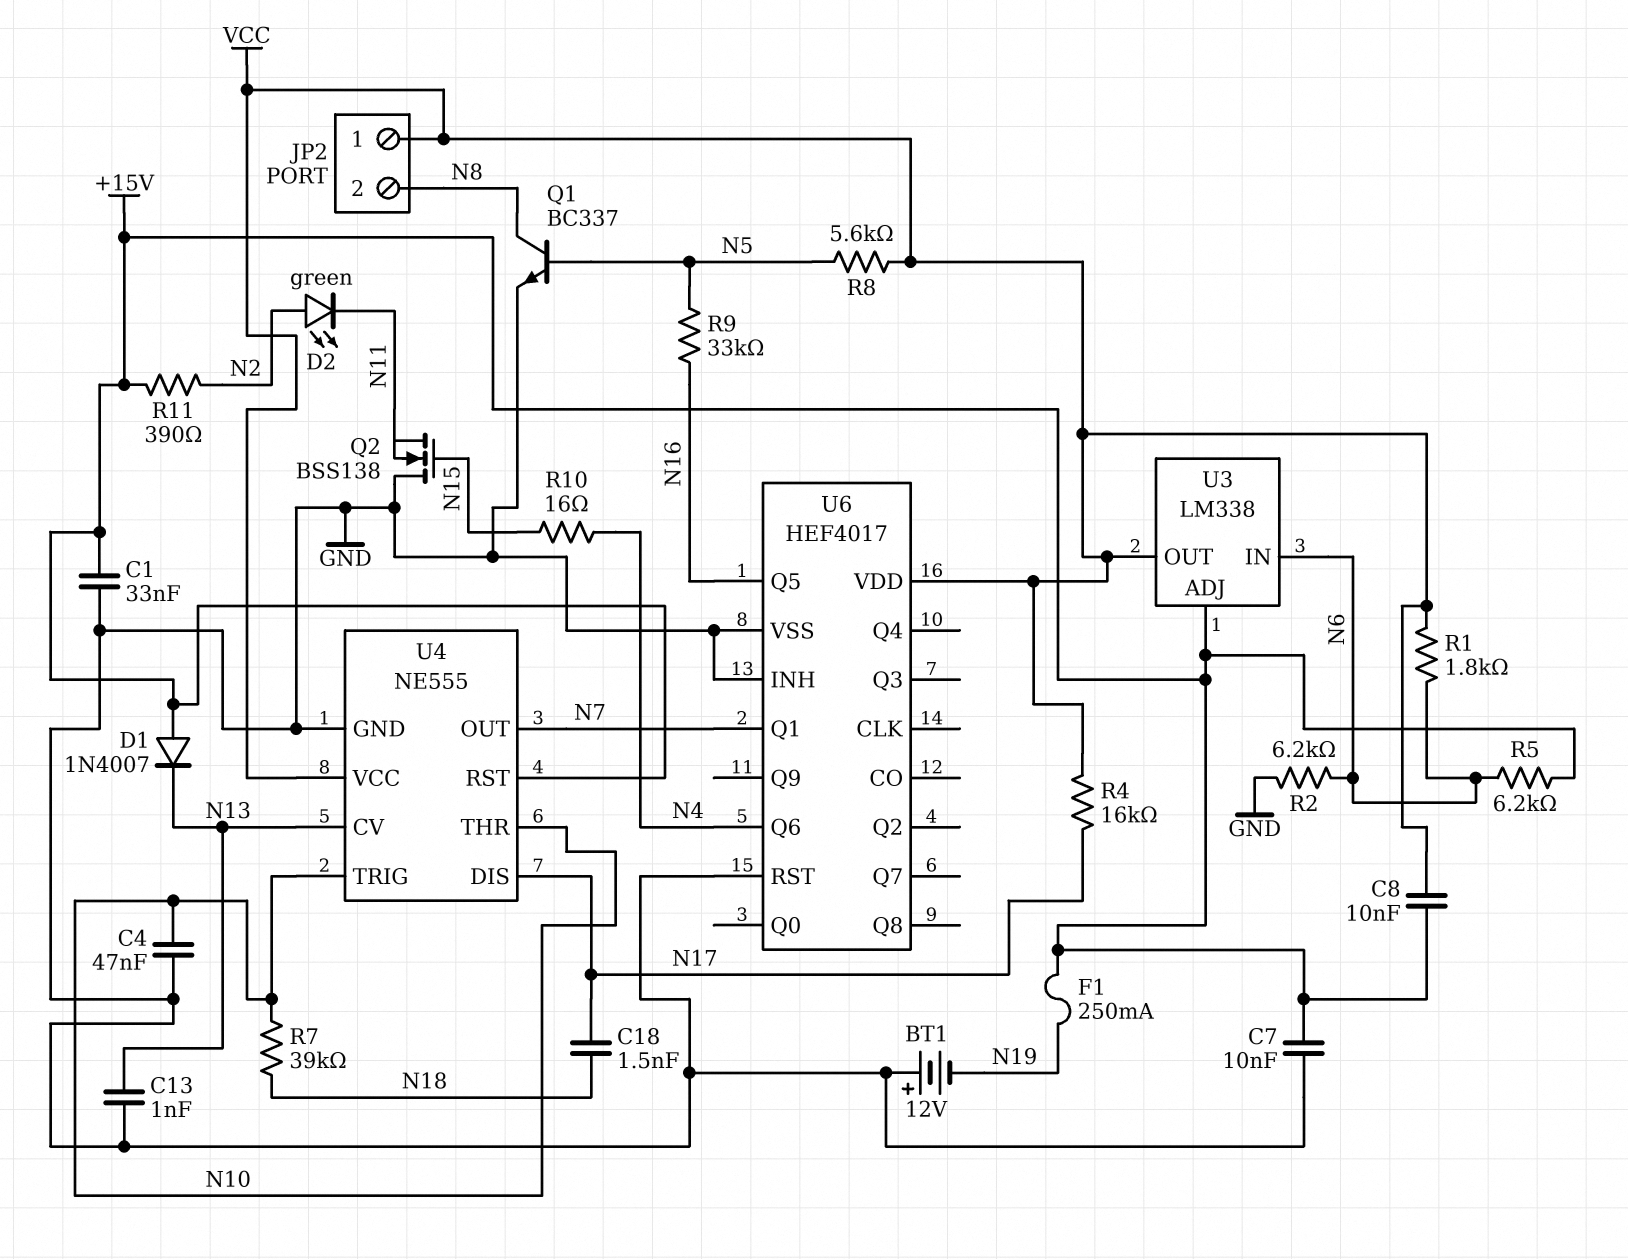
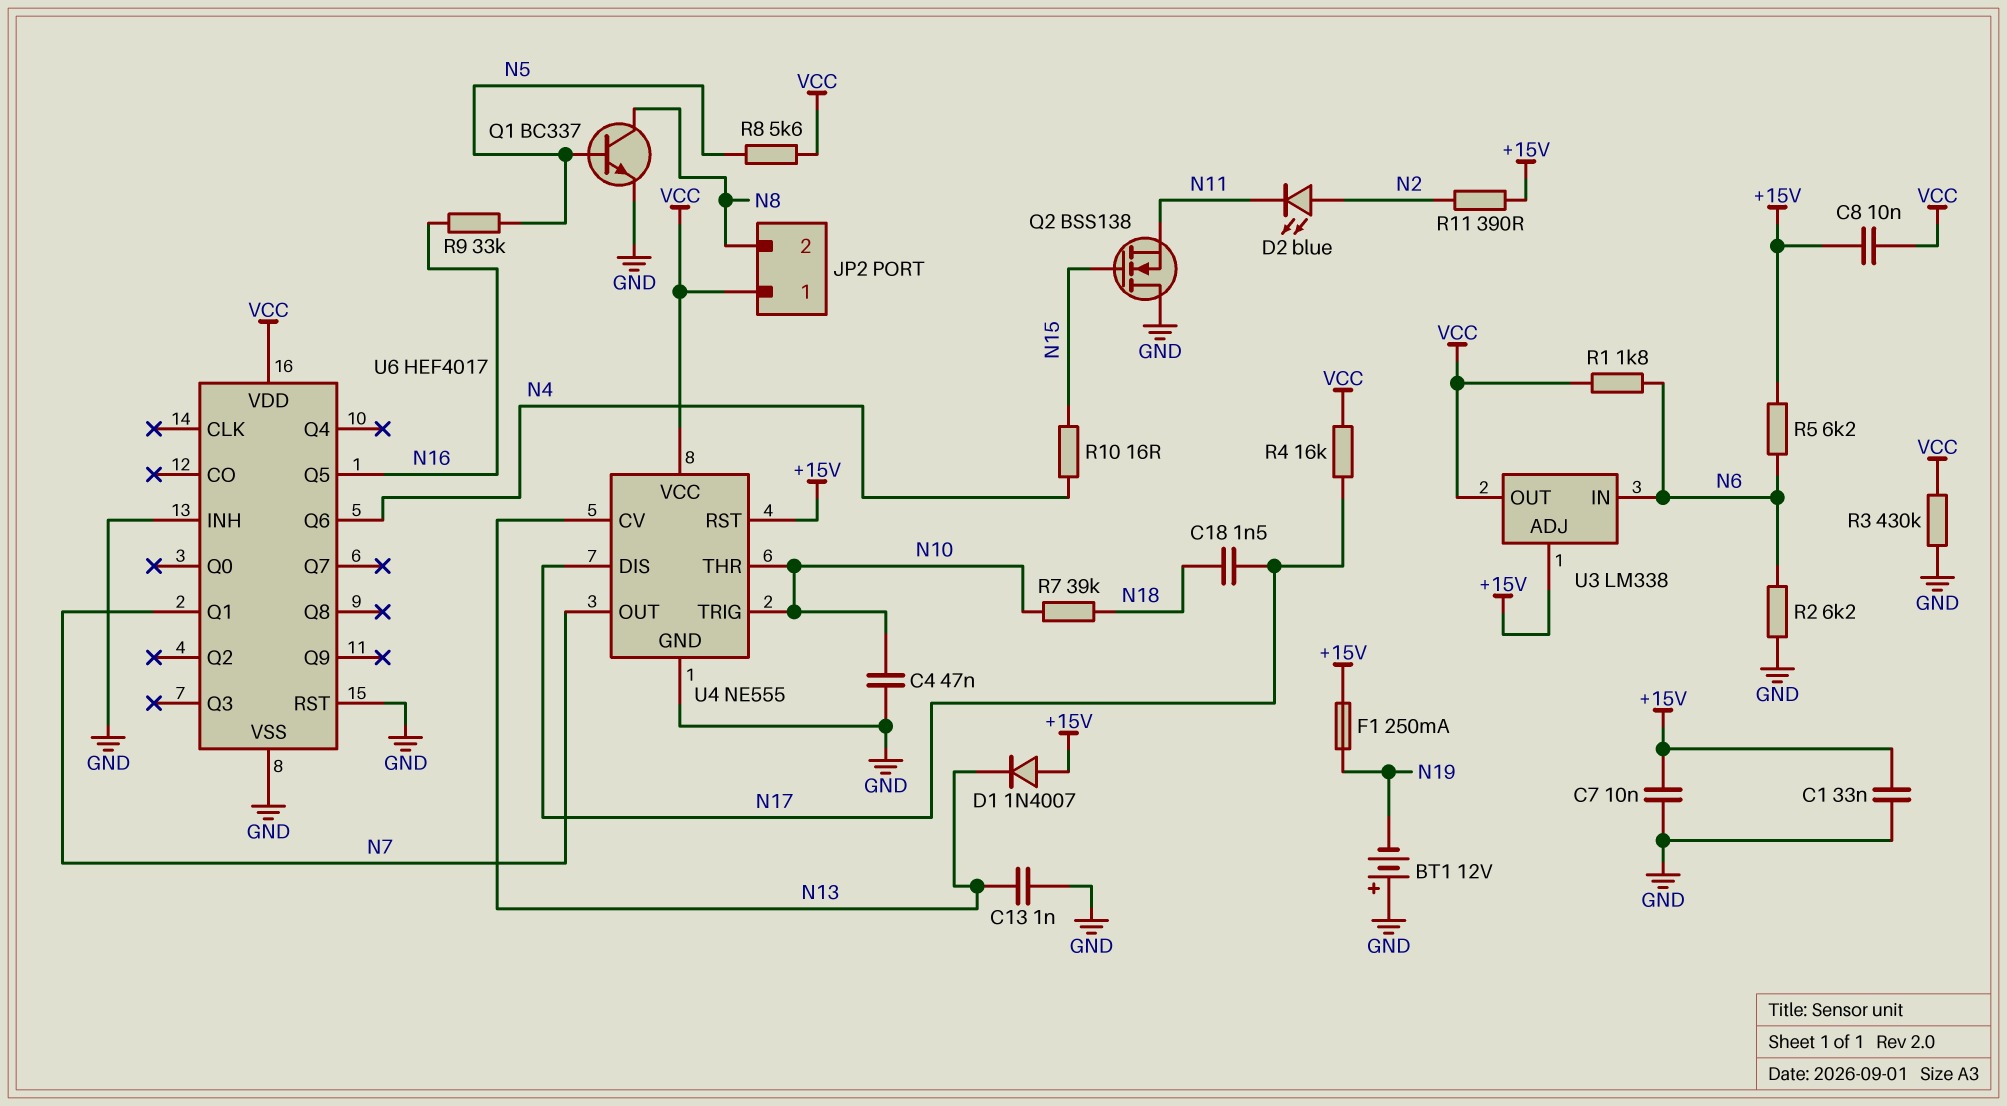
D2: LED green (A N2, K N11) -> LED blue (A N2, K N11)
R3: none -> 430k (GND, VCC)

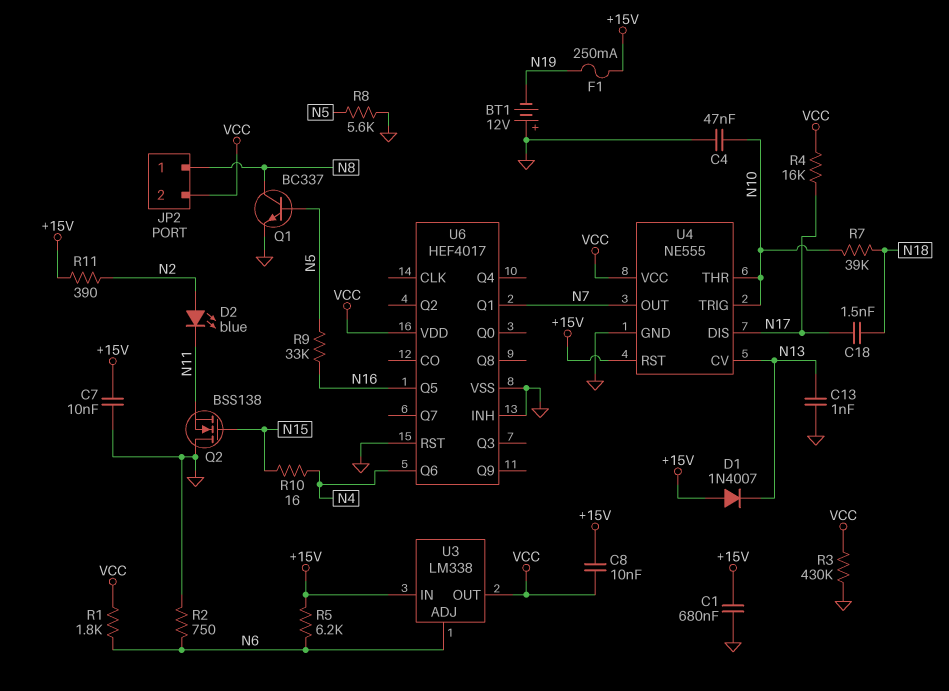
C1: 33nF (+15V, GND) -> 680nF (+15V, GND)
JP2 pin 1: VCC -> N8
JP2 pin 2: N8 -> VCC
R2: 6.2k (GND, N6) -> 750 (GND, N6)
R8: 5.6k (N5, VCC) -> 5.6k (GND, N5)
U3 pin ADJ: +15V -> N6
U3 pin IN: N6 -> +15V

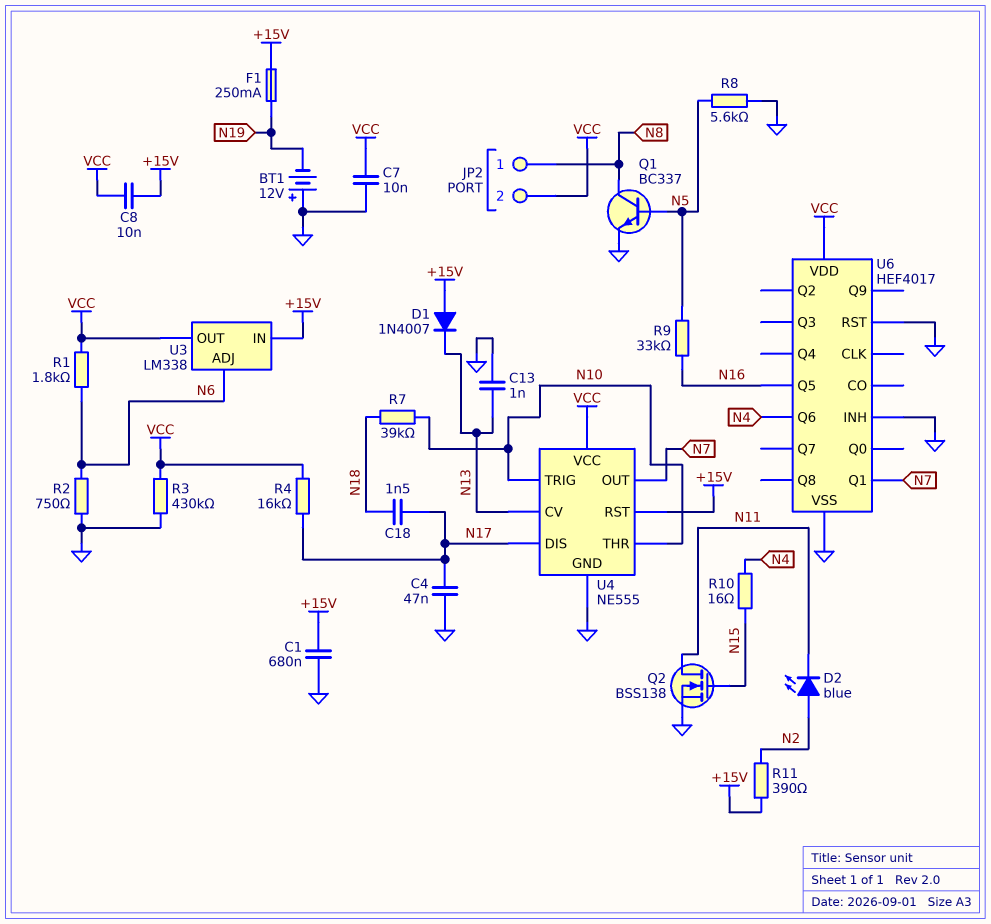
C4: 47nF (GND, N10) -> 47nF (GND, N17)
C7: 10nF (+15V, GND) -> 10nF (GND, VCC)
Q2: NMOS BSS138 (G N15, D GND, S N11) -> NMOS BSS138 (G N15, D N11, S GND)
R5: 6.2k (+15V, N6) -> none

